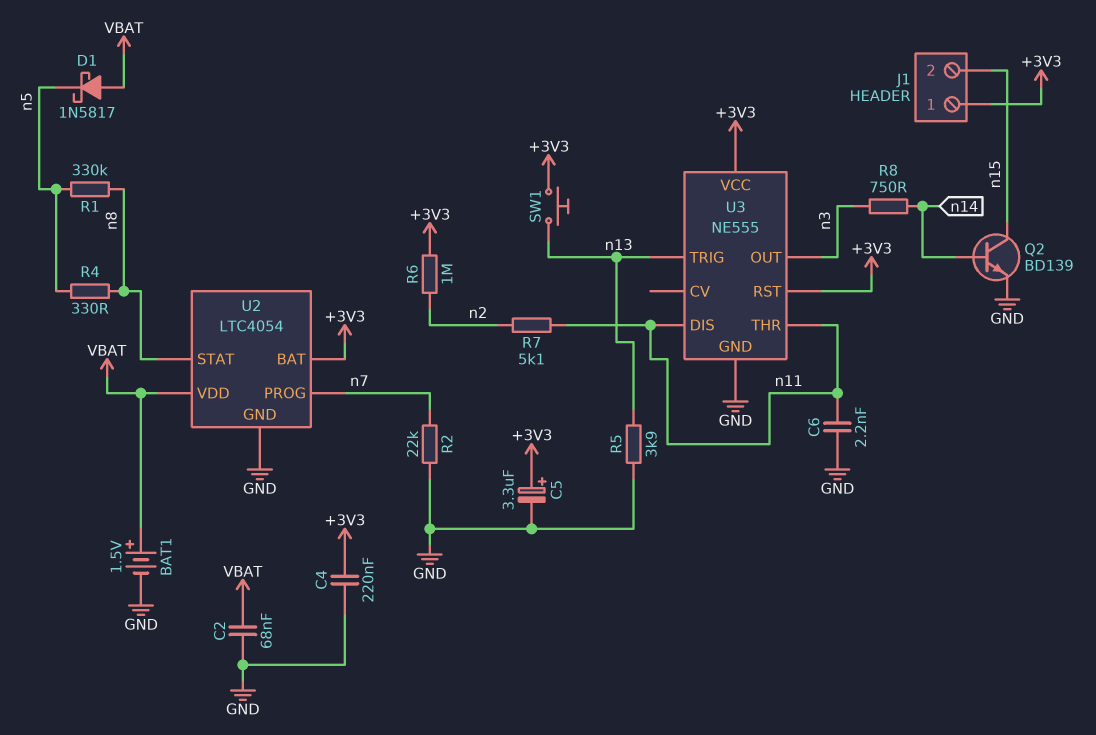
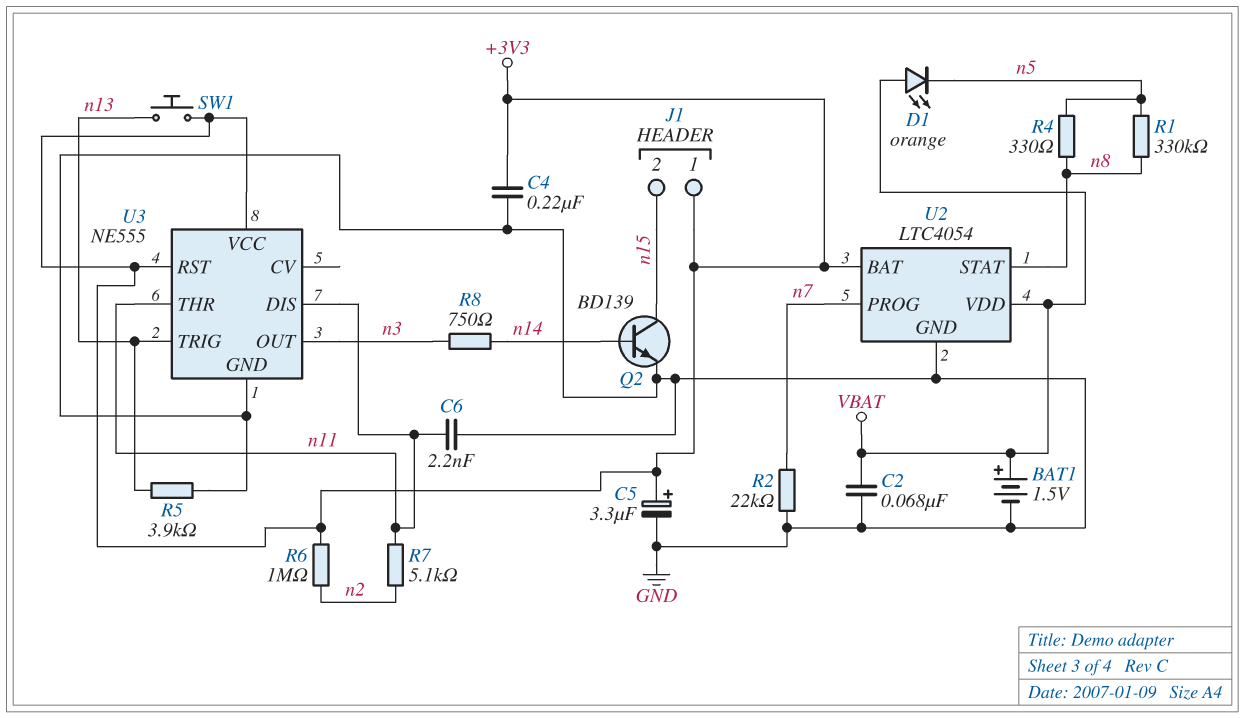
D1: schottky 1N5817 (A VBAT, K n5) -> LED orange (A VBAT, K n5)

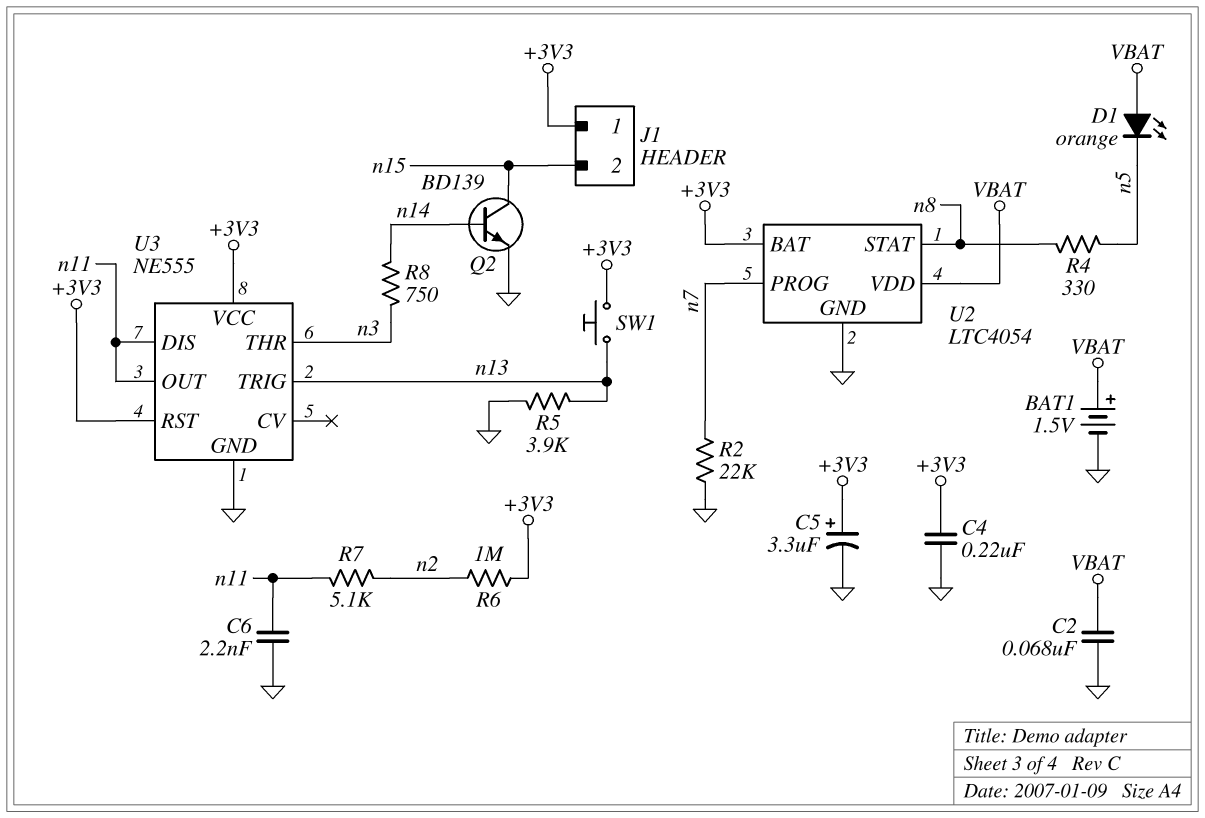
R1: 330k (n5, n8) -> none
U3 pin OUT: n3 -> n11
U3 pin THR: n11 -> n3

